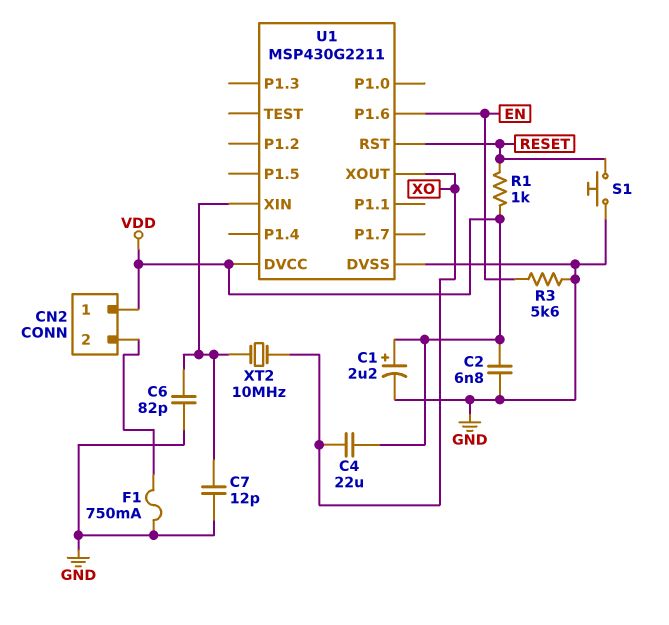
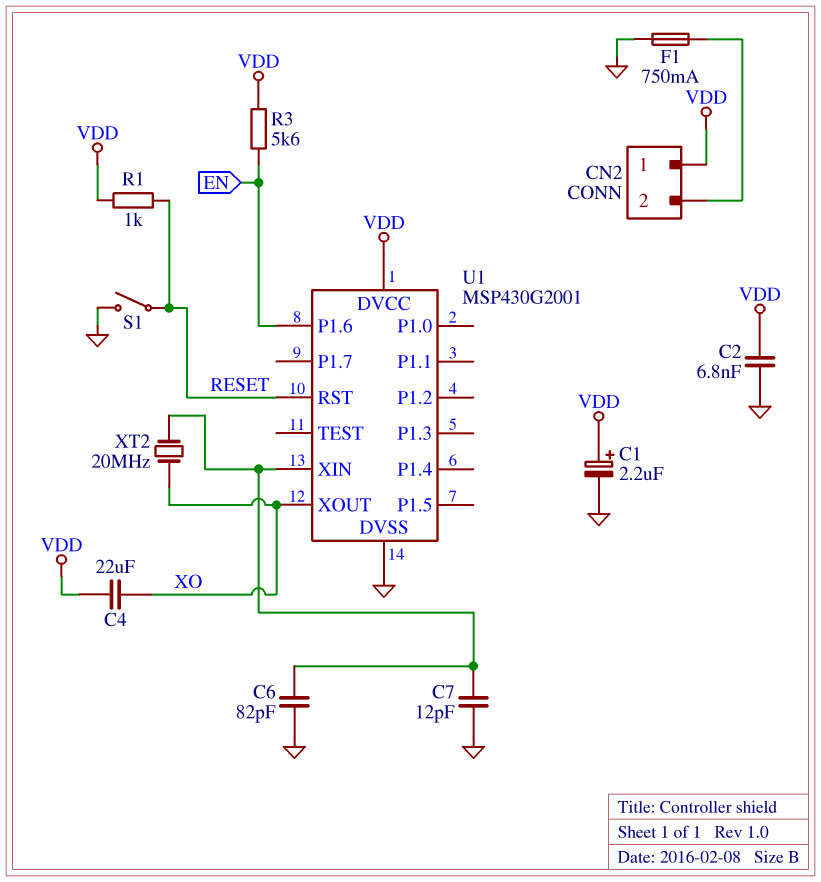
R3: 5.6k (EN, GND) -> 5.6k (EN, VDD)
S1: button (GND, RESET) -> switch (GND, RESET)
U1: MSP430G2211 -> MSP430G2001
XT2: 10MHz (U1/XIN, XO) -> 20MHz (U1/XIN, XO)

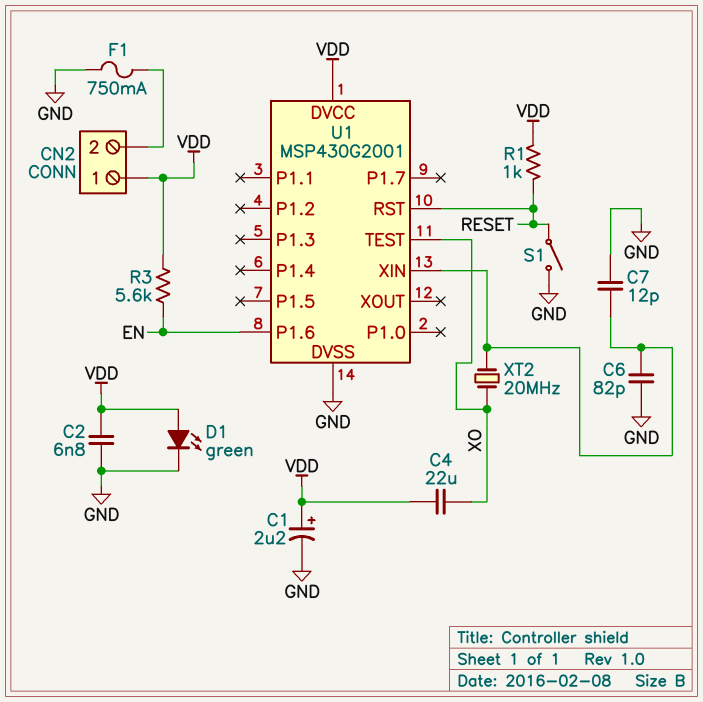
D1: none -> LED green (A VDD, K GND)
U1 pin TEST: none -> XO
U1 pin XOUT: XO -> none

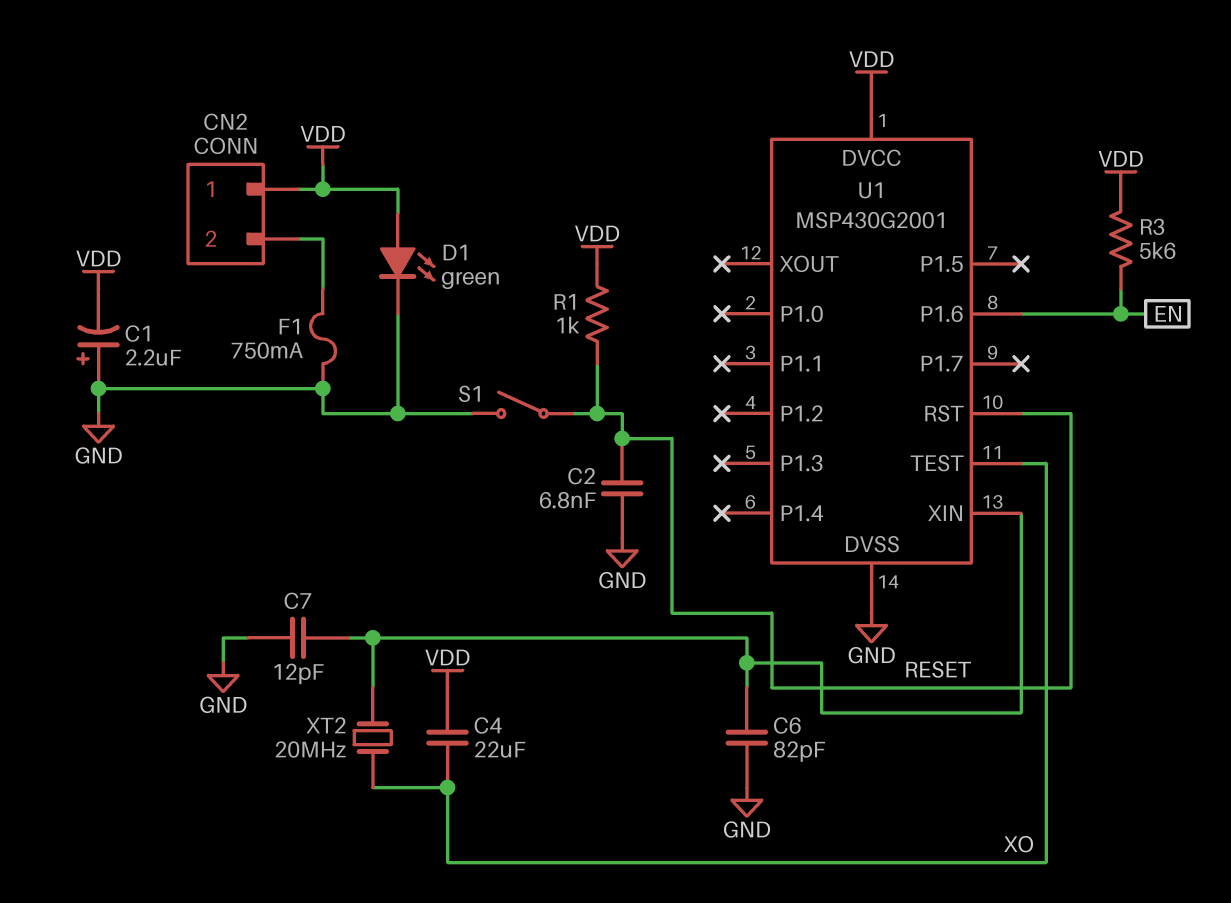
C1: 2.2uF (plus VDD, minus GND) -> 2.2uF (plus GND, minus VDD)
C2: 6.8nF (GND, VDD) -> 6.8nF (GND, RESET)

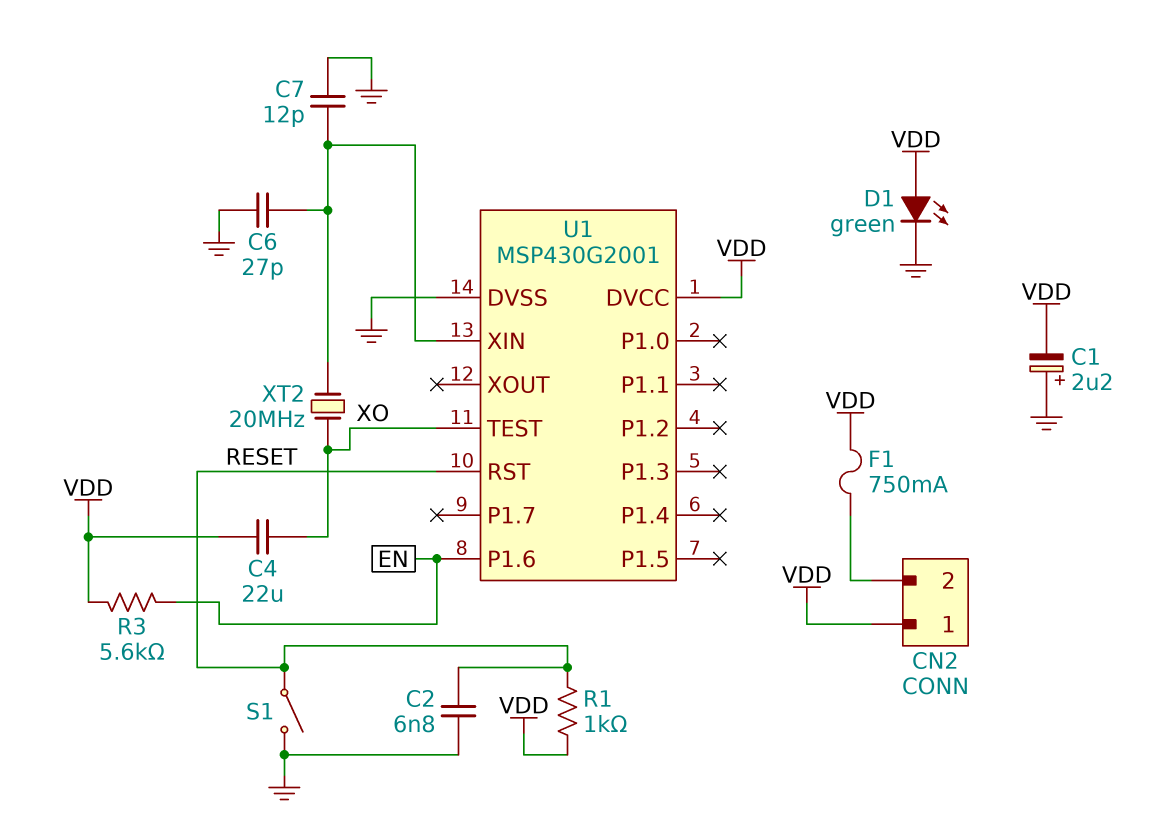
C6: 82pF (GND, U1/XIN) -> 27pF (GND, U1/XIN)
F1: 750mA (CN2/2, GND) -> 750mA (CN2/2, VDD)

